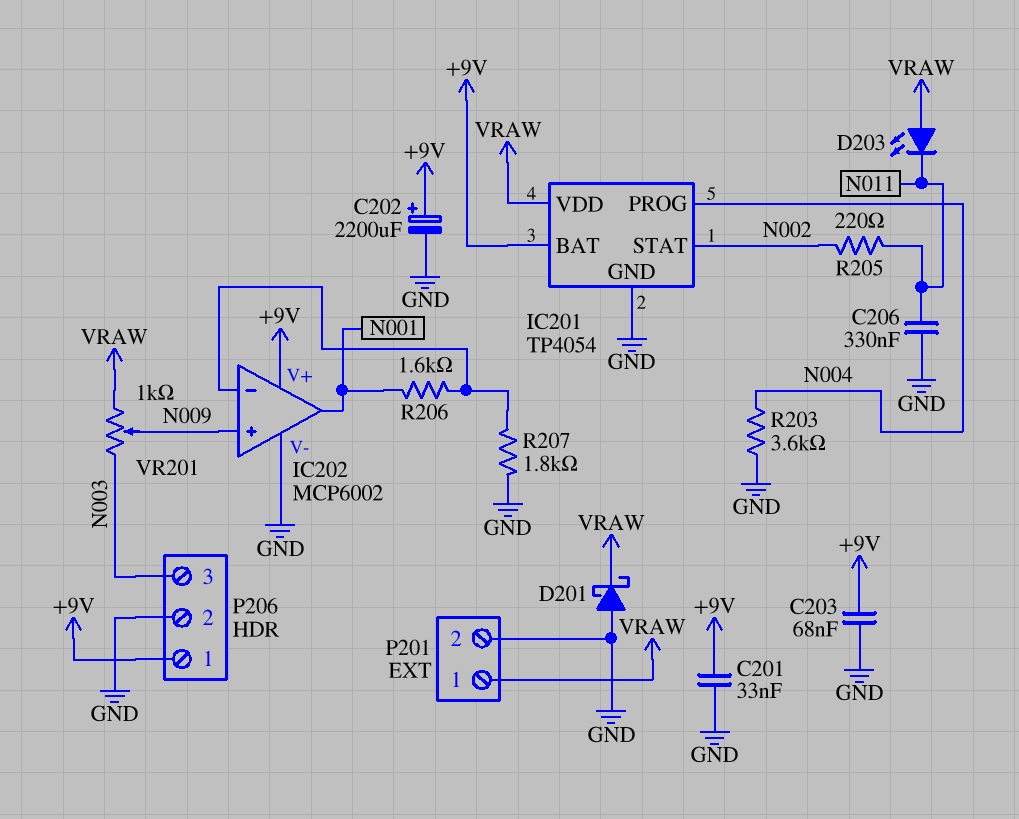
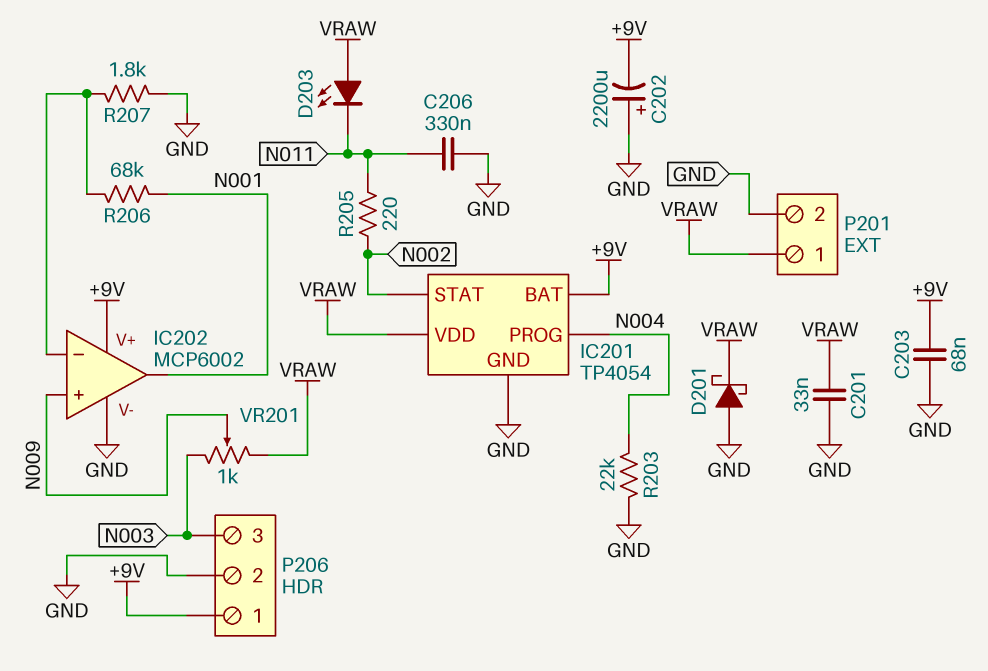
C201: 33nF (+9V, GND) -> 33nF (GND, VRAW)
C202: 2200uF (plus +9V, minus GND) -> 2200uF (plus GND, minus +9V)
R203: 3.6k (GND, N004) -> 22k (GND, N004)
R206: 1.6k (IC202/in-, N001) -> 68k (IC202/in-, N001)

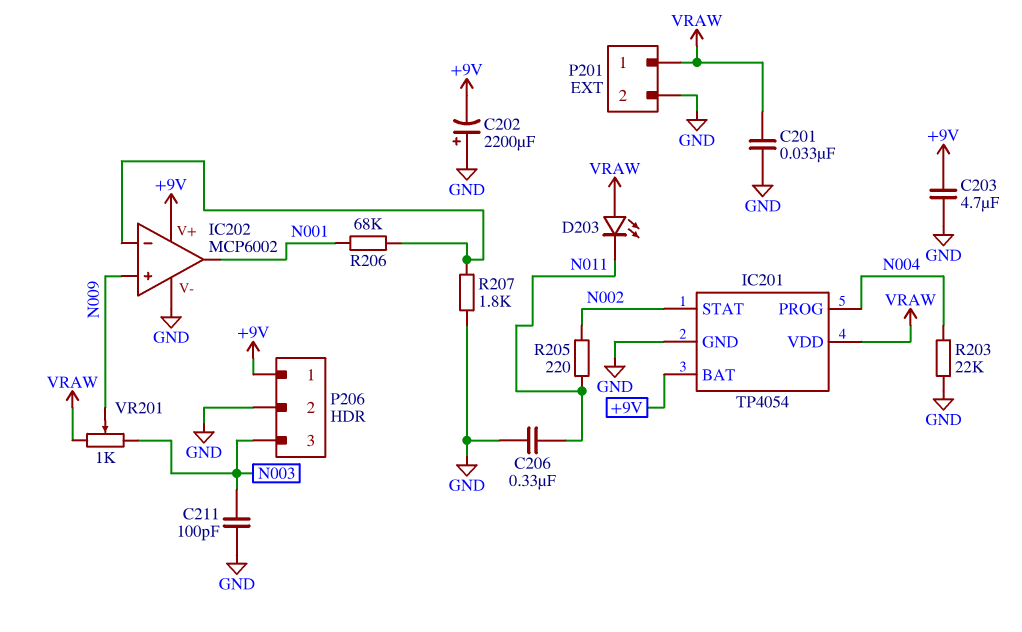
C203: 68nF (+9V, GND) -> 4.7uF (+9V, GND)
C211: none -> 100pF (GND, N003)
D201: schottky (A GND, K VRAW) -> none

